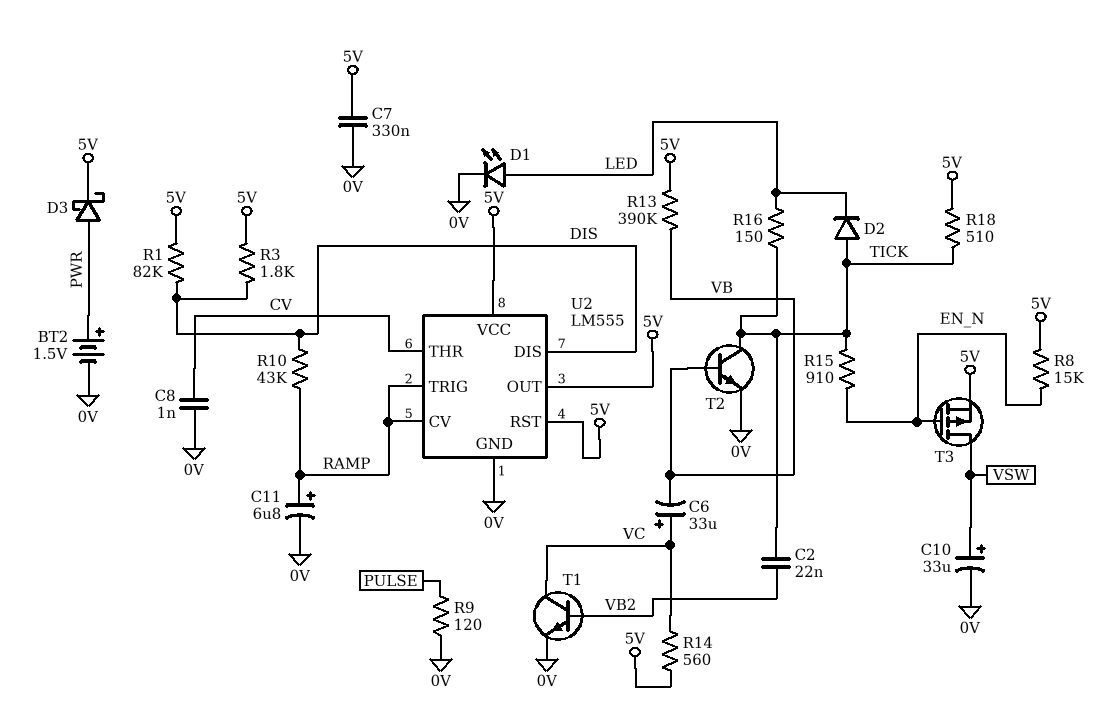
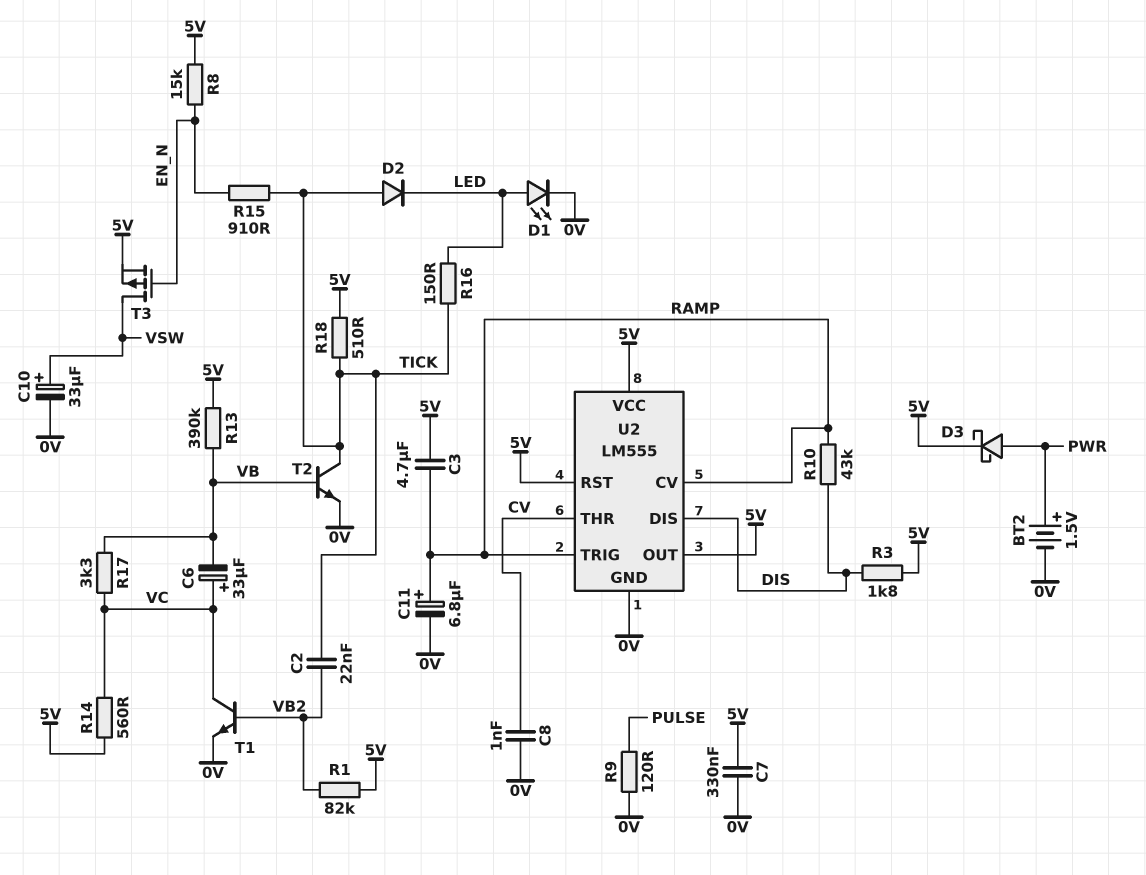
C3: none -> 4.7uF (5V, RAMP)
R1: 82k (5V, DIS) -> 82k (5V, VB2)
R17: none -> 3.3k (VB, VC)

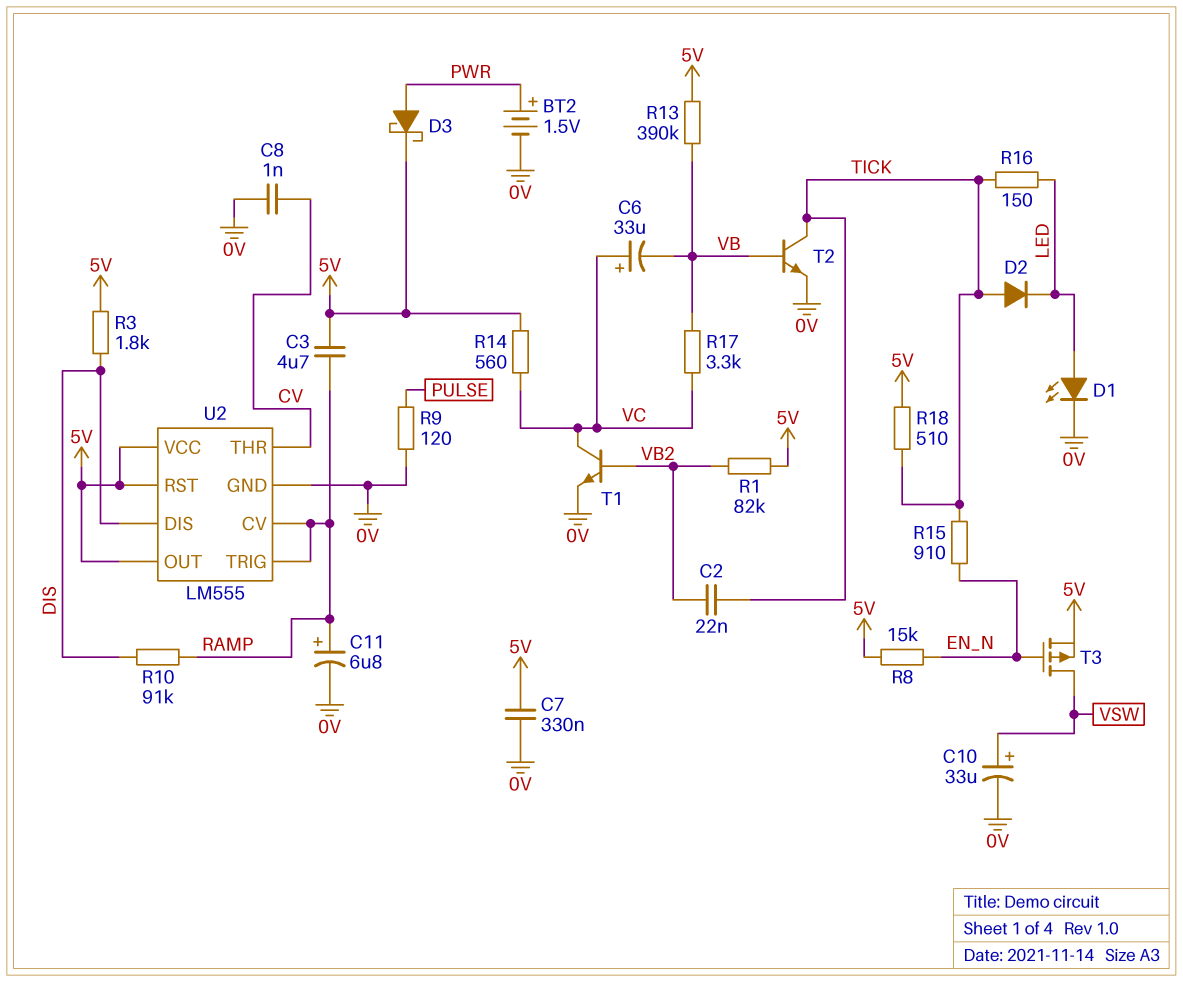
R10: 43k (DIS, RAMP) -> 91k (DIS, RAMP)

